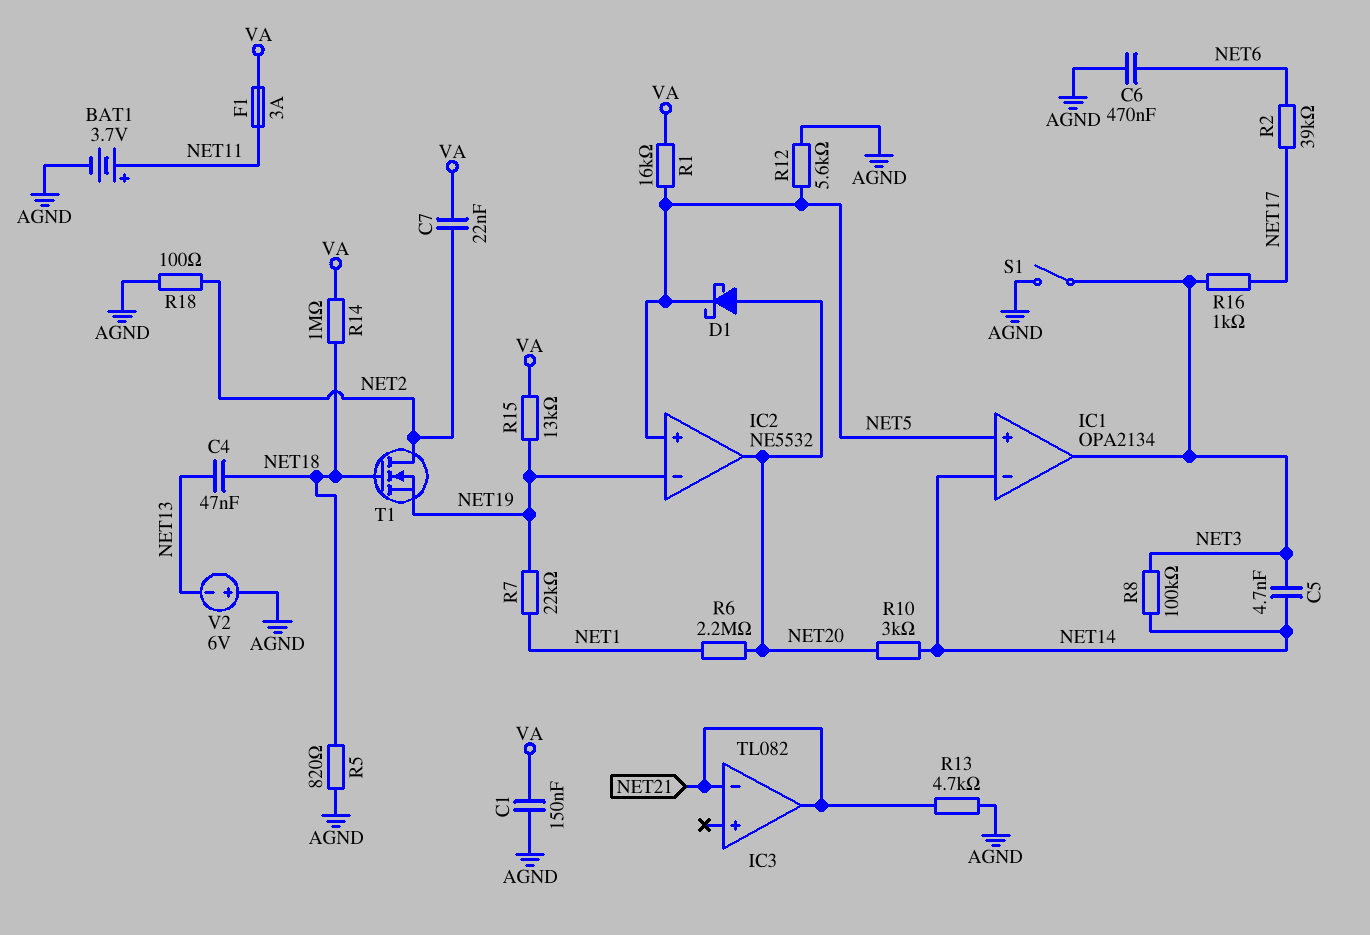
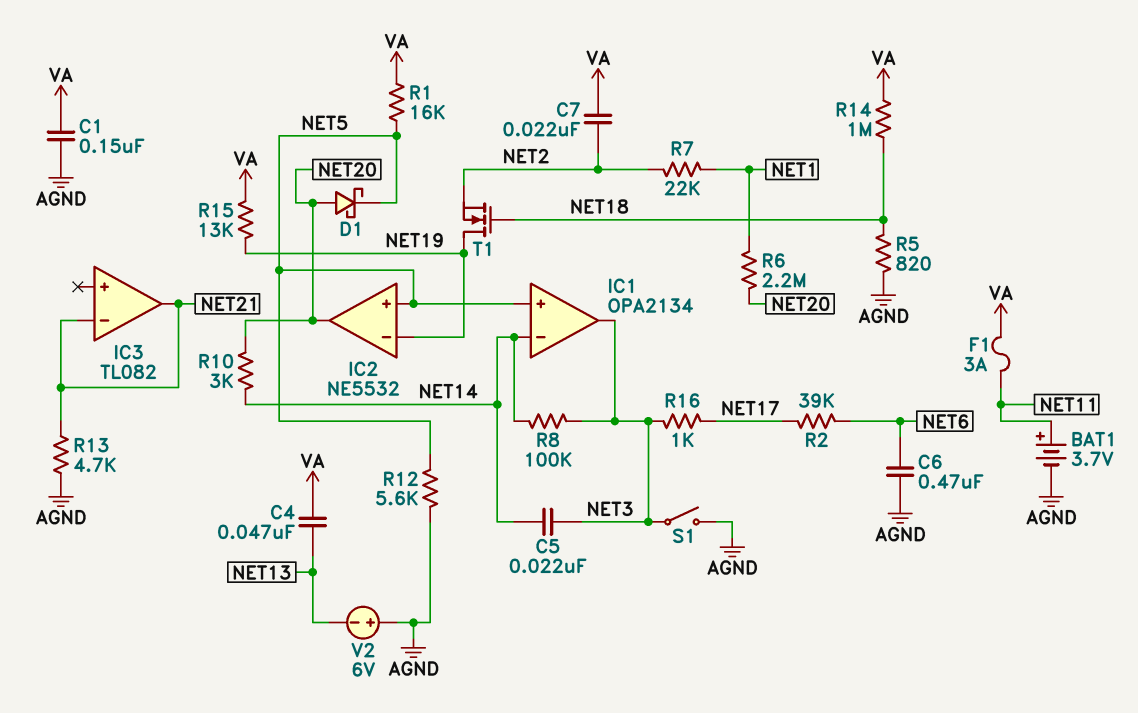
C4: 47nF (NET13, NET18) -> 47nF (NET13, VA)
C5: 4.7nF (NET3, NET14) -> 22nF (NET3, NET14)
R7: 22k (NET1, NET19) -> 22k (NET1, NET2)
R18: 100 (AGND, NET2) -> none
T1: NMOS (G NET18, D NET2, S NET19) -> NMOS (G NET18, D NET19, S NET2)

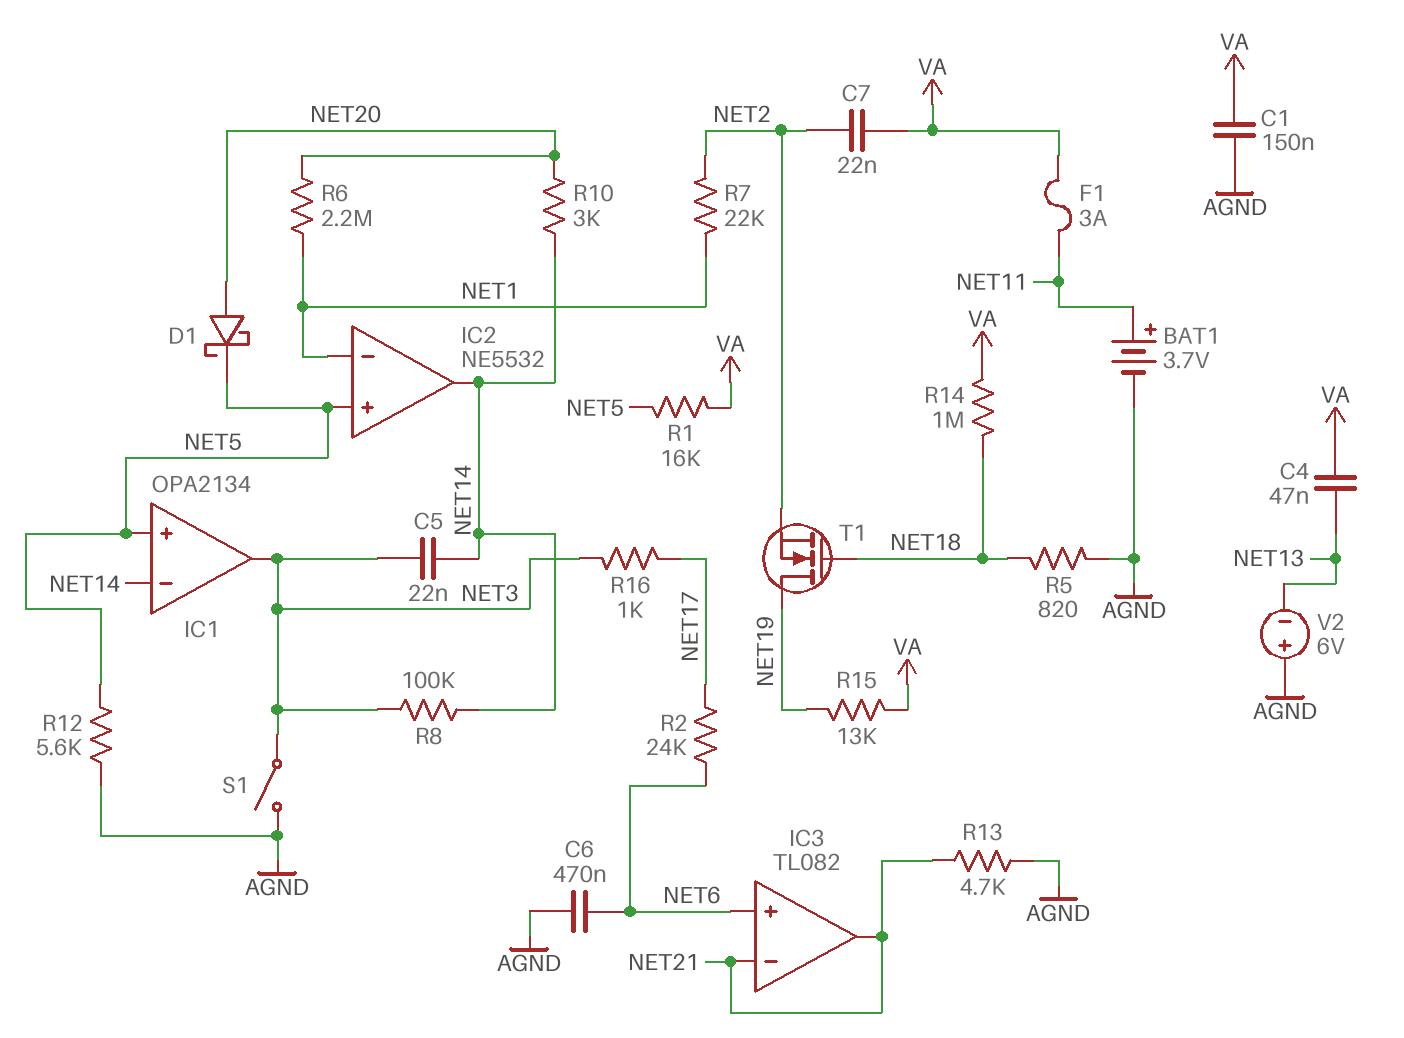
IC2 pin in-: NET19 -> NET1
IC2 pin out: NET20 -> NET14
IC3 pin in+: none -> NET6
R2: 39k (NET6, NET17) -> 24k (NET6, NET17)

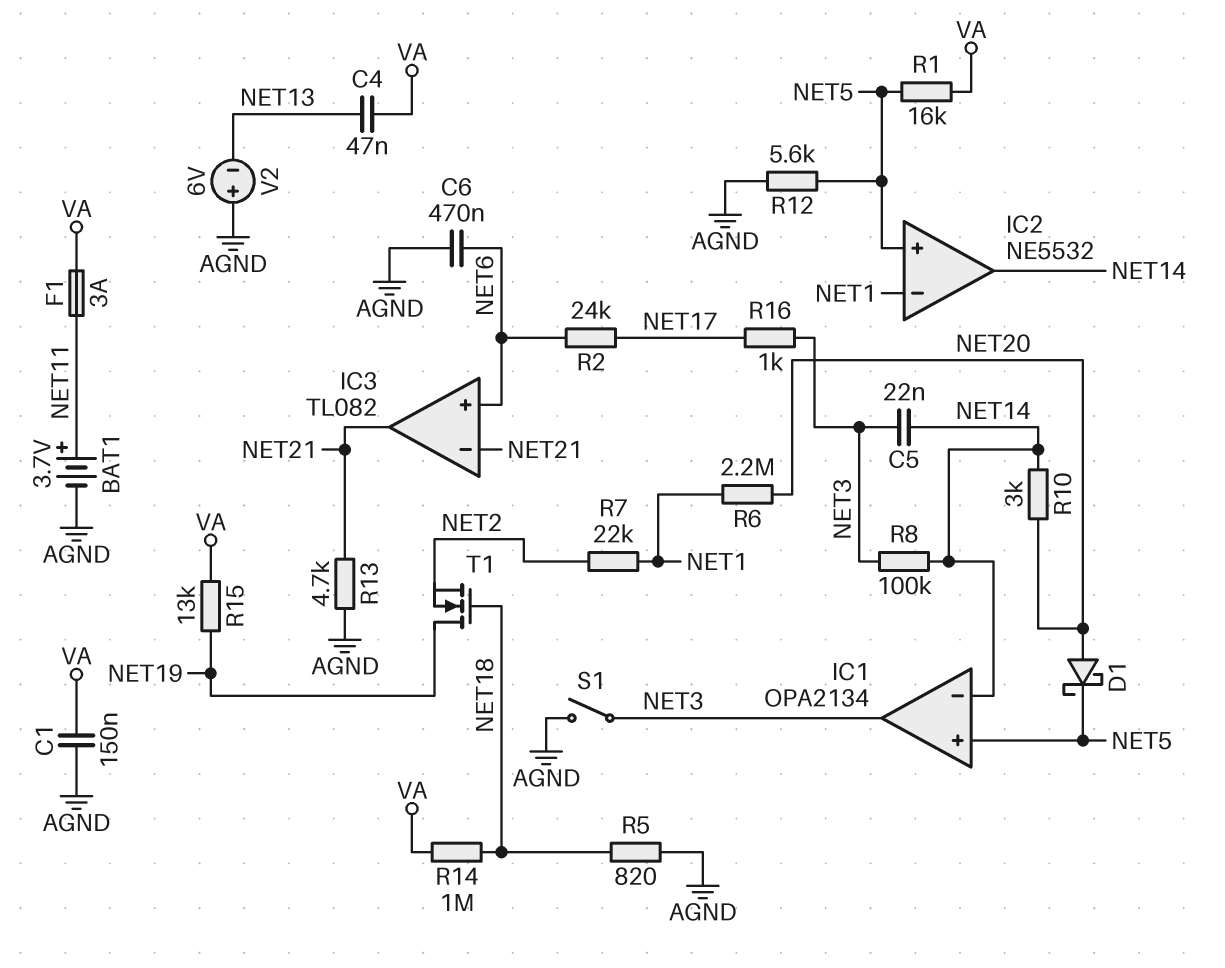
C7: 22nF (NET2, VA) -> none

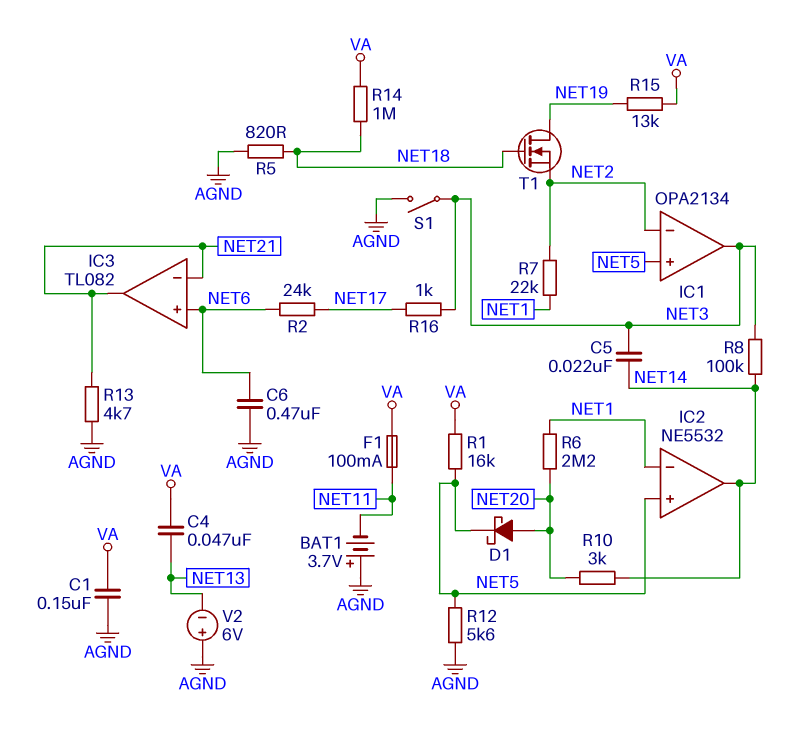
BAT1: 3.7V (plus NET11, minus AGND) -> 3.7V (plus AGND, minus NET11)
F1: 3A (NET11, VA) -> 100mA (NET11, VA)
IC1 pin in-: NET14 -> NET2

